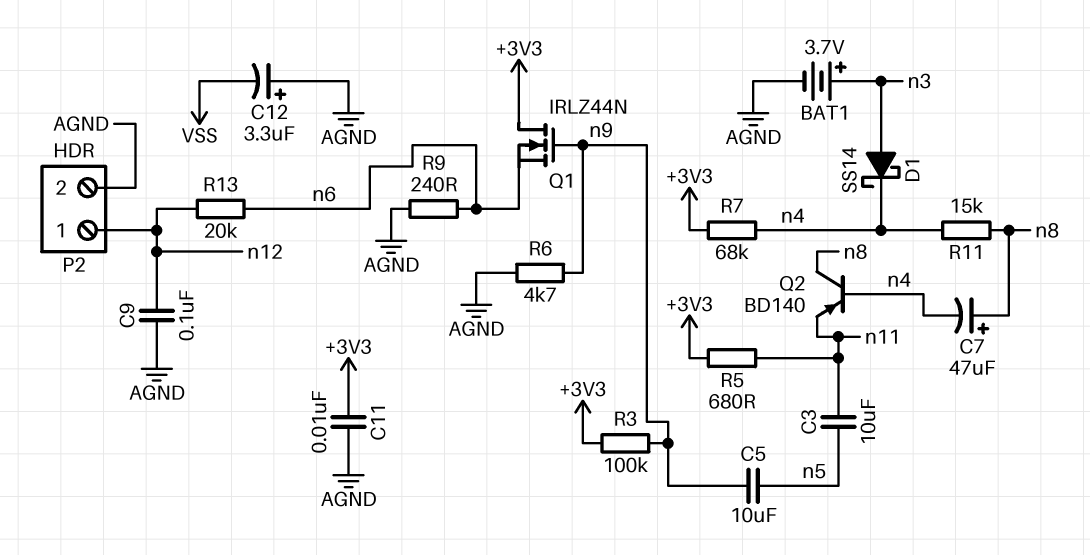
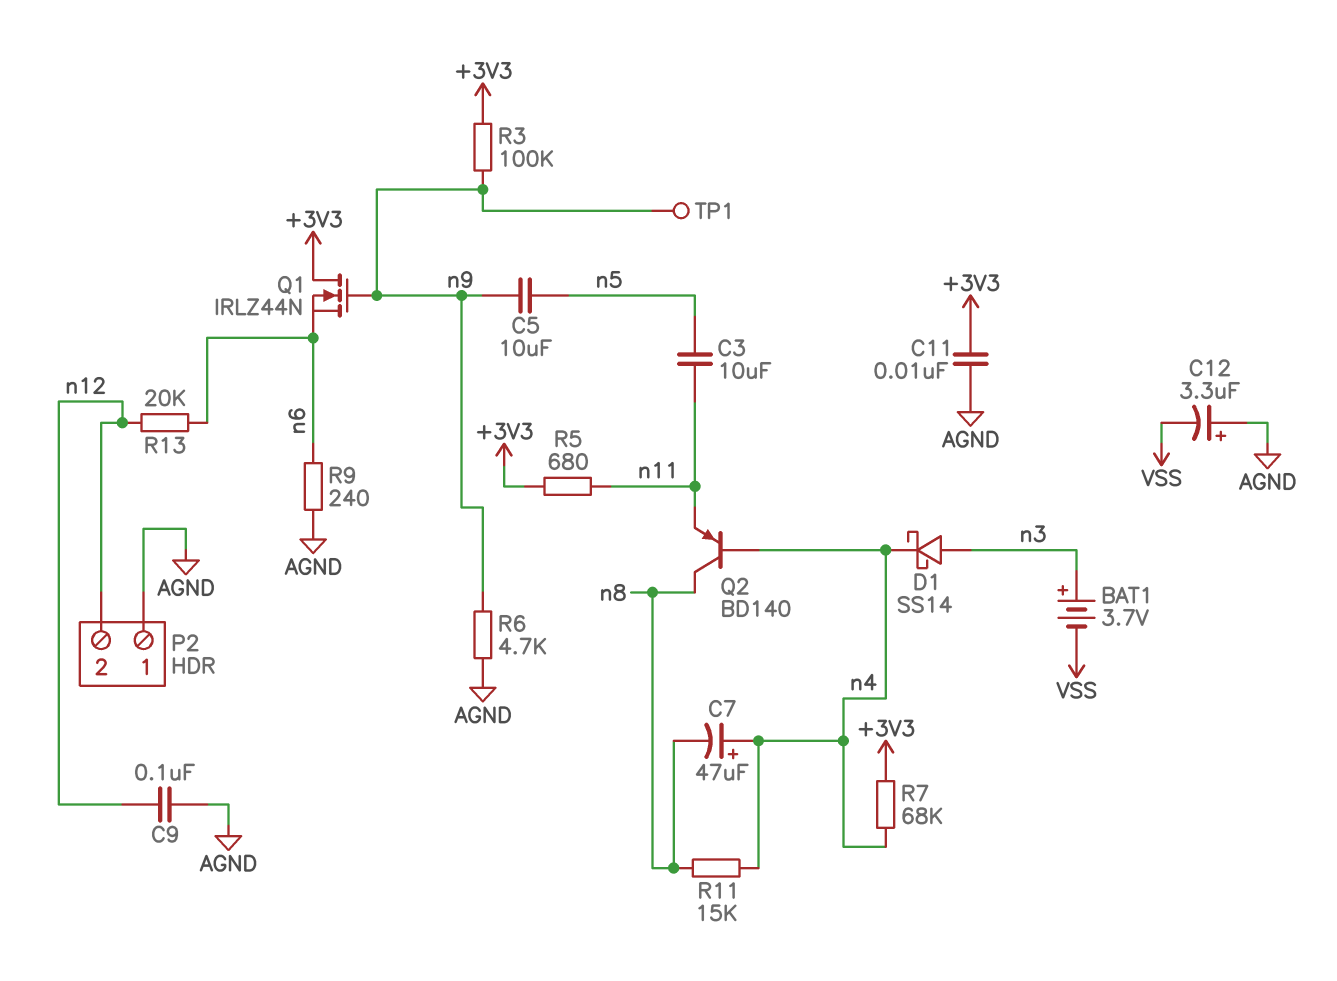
BAT1: 3.7V (plus n3, minus AGND) -> 3.7V (plus n3, minus VSS)
C7: 47uF (plus n8, minus n4) -> 47uF (plus n4, minus n8)
P2 pin 1: n12 -> AGND
P2 pin 2: AGND -> n12
TP1: none -> test point (n9)

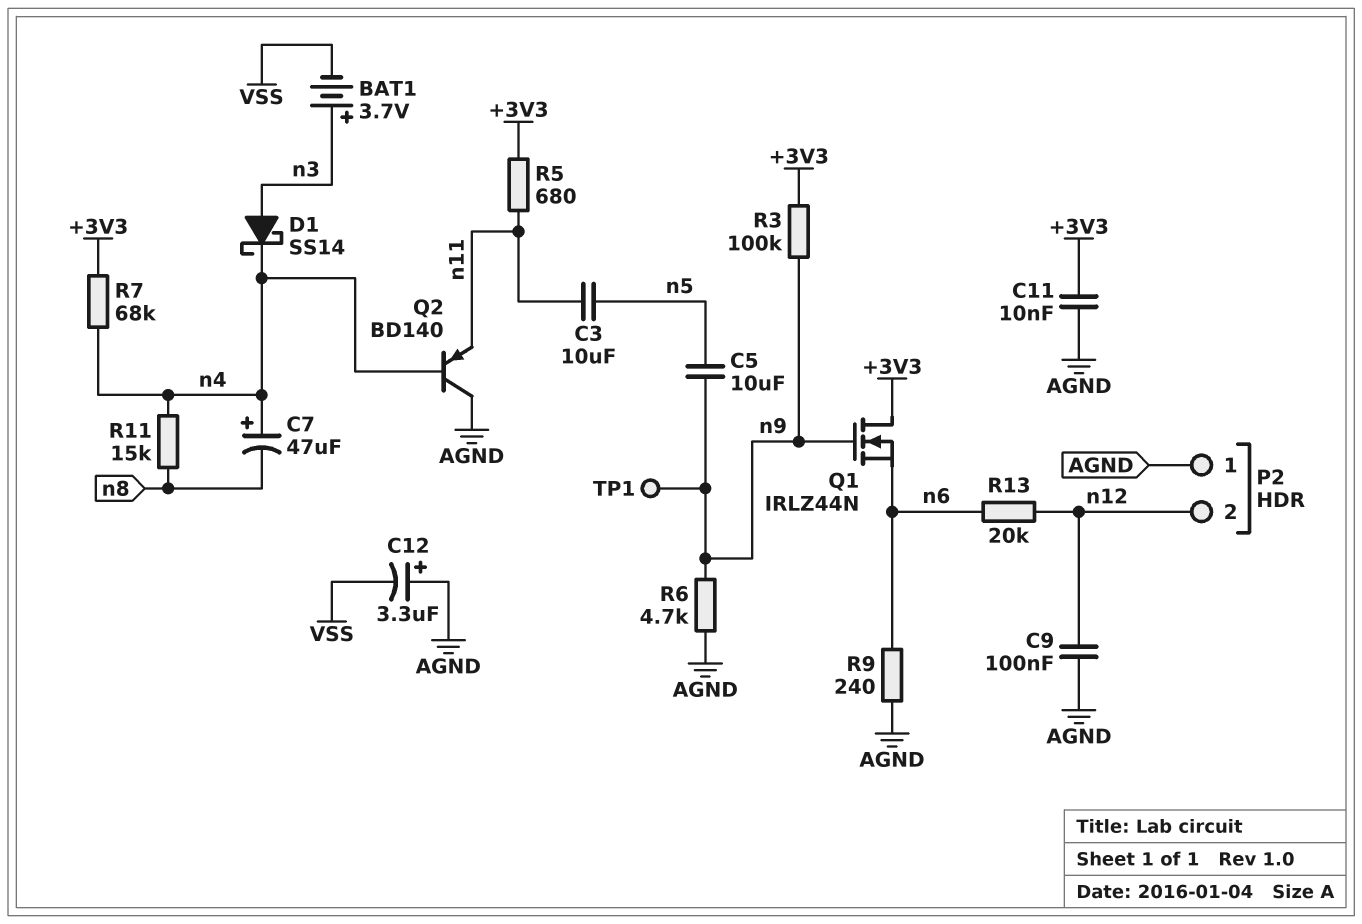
Q2: PNP BD140 (B n4, C n8, E n11) -> PNP BD140 (B n4, C AGND, E n11)

